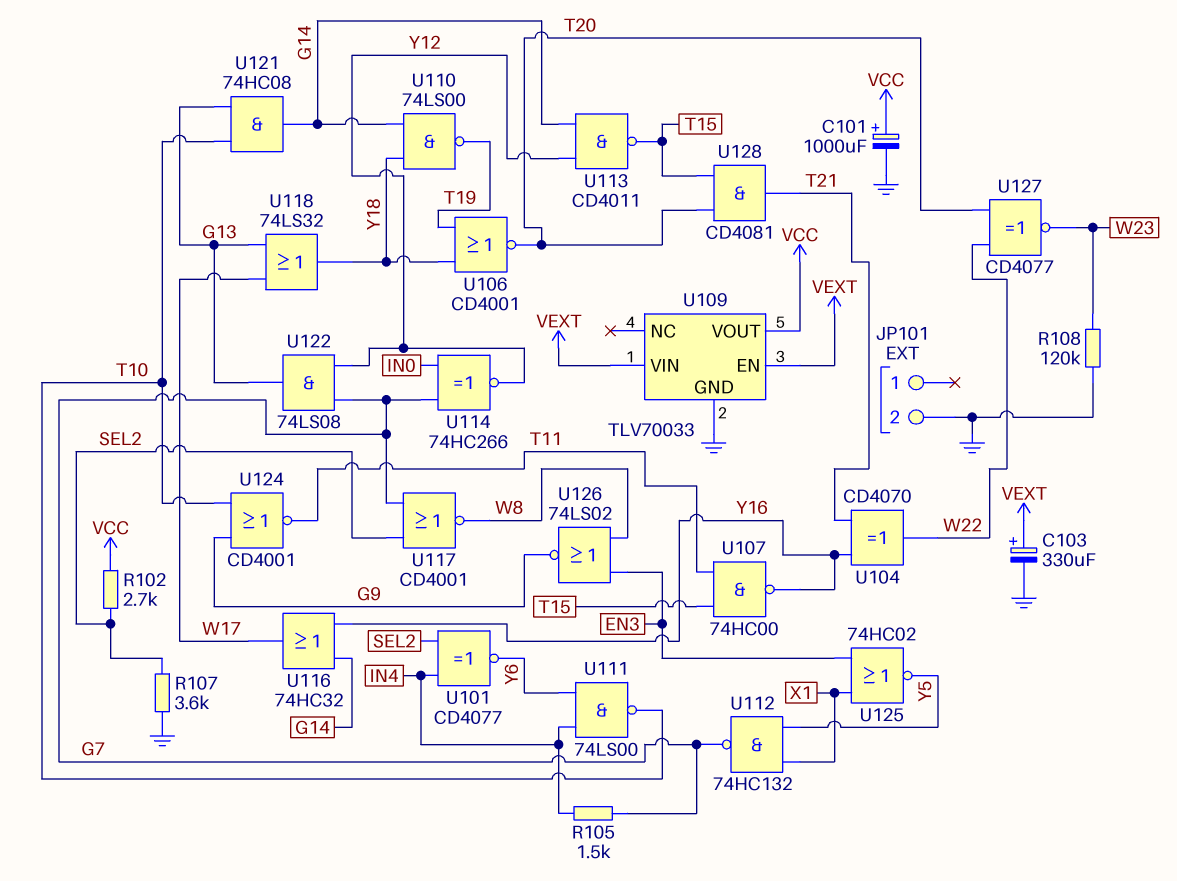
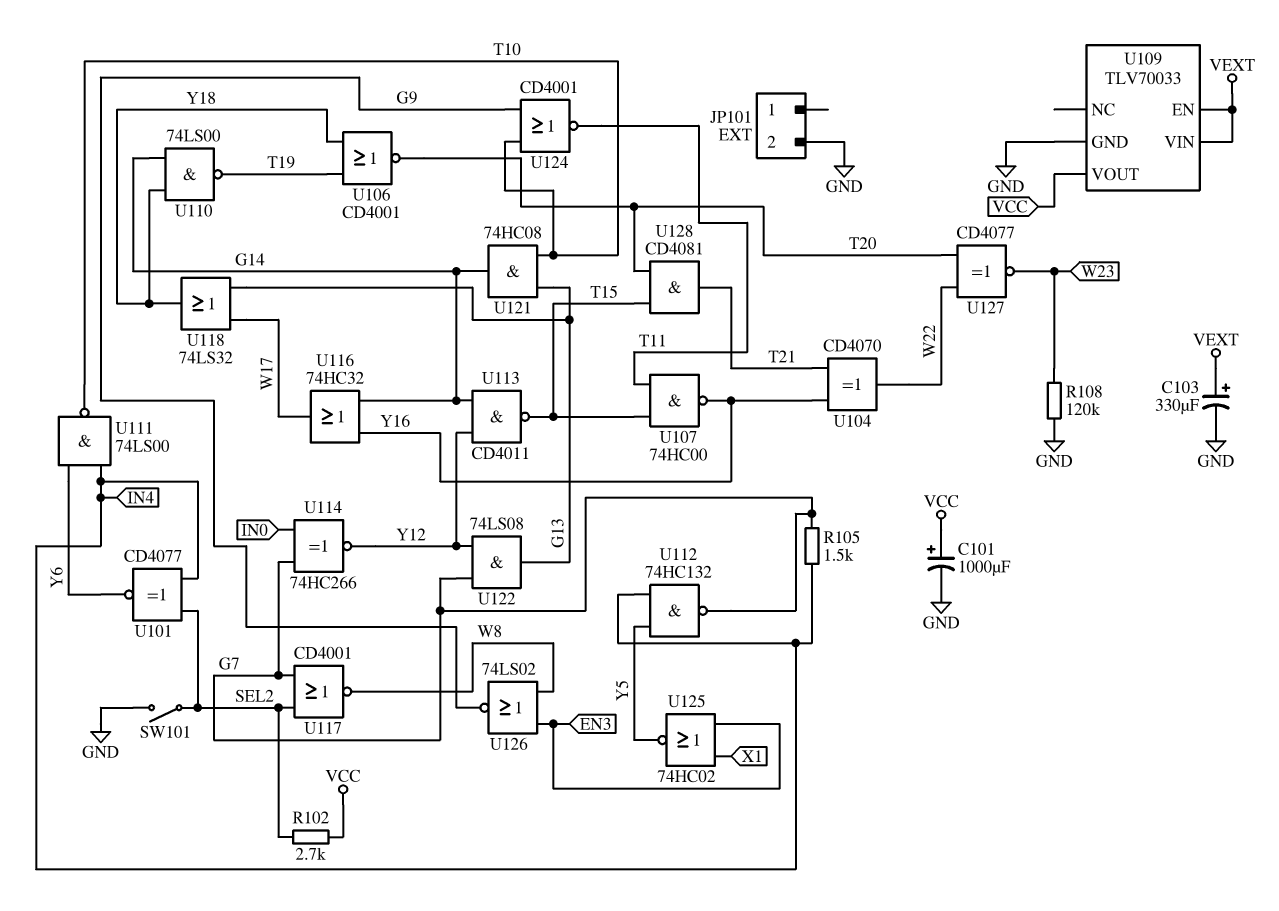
R107: 3.6k (GND, SEL2) -> none
SW101: none -> switch (GND, SEL2)
U112: NAND 74HC132 (in X1, in Y5, out G7) -> NAND 74HC132 (in IN4, in Y5, out G7)

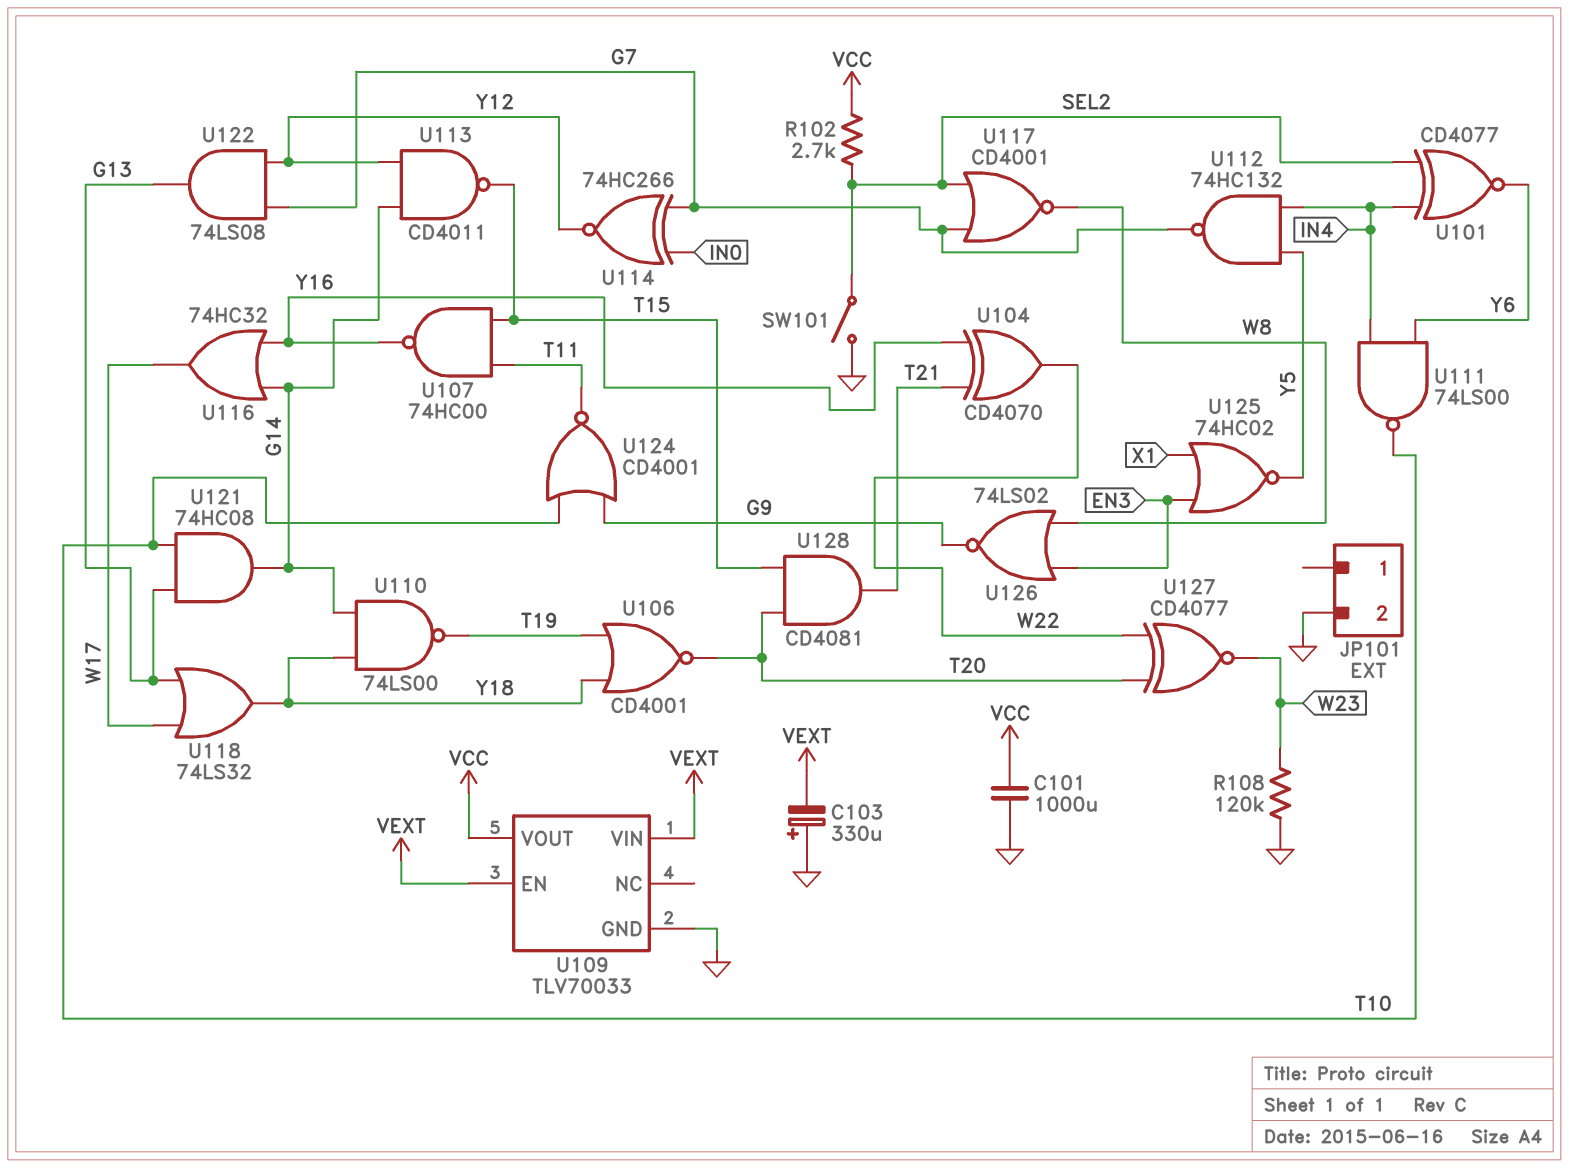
C101: 1000uF (plus VCC, minus GND) -> 1000uF (GND, VCC)
C103: 330uF (plus VEXT, minus GND) -> 330uF (plus GND, minus VEXT)
R105: 1.5k (G7, IN4) -> none

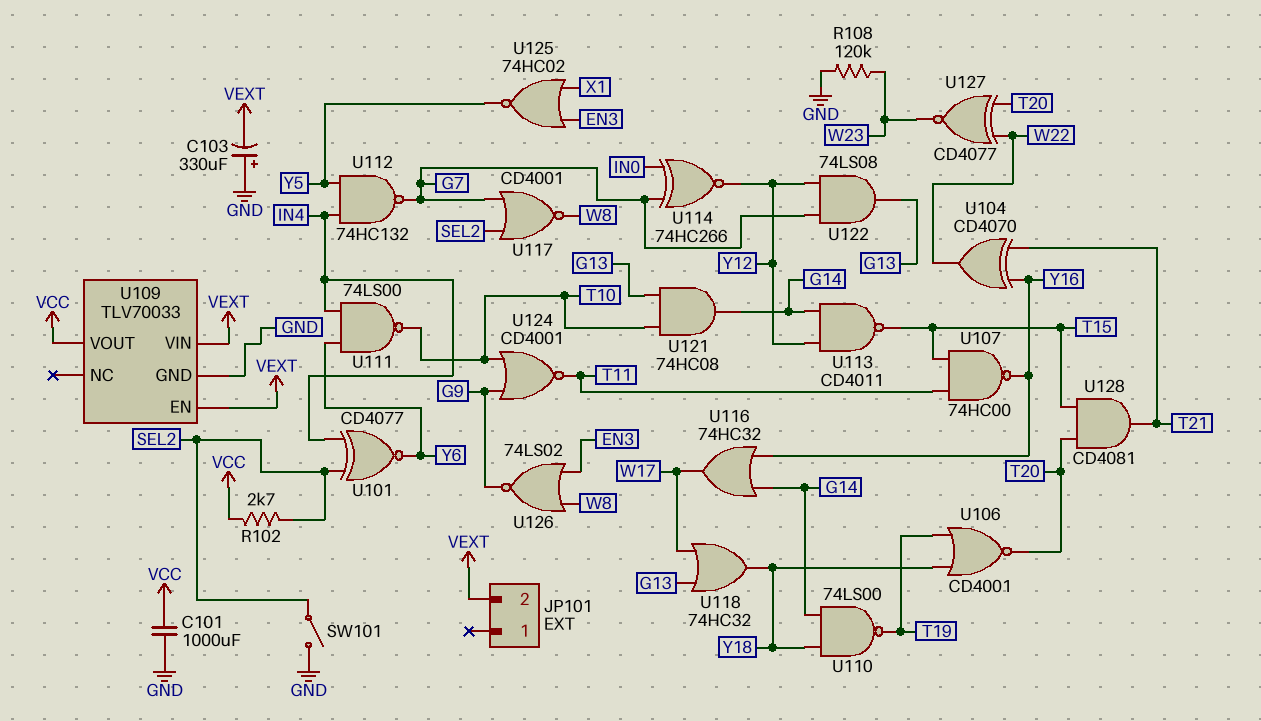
JP101 pin 2: GND -> VEXT
U118: OR 74LS32 (in G13, in W17, out Y18) -> OR 74HC32 (in G13, in W17, out Y18)

